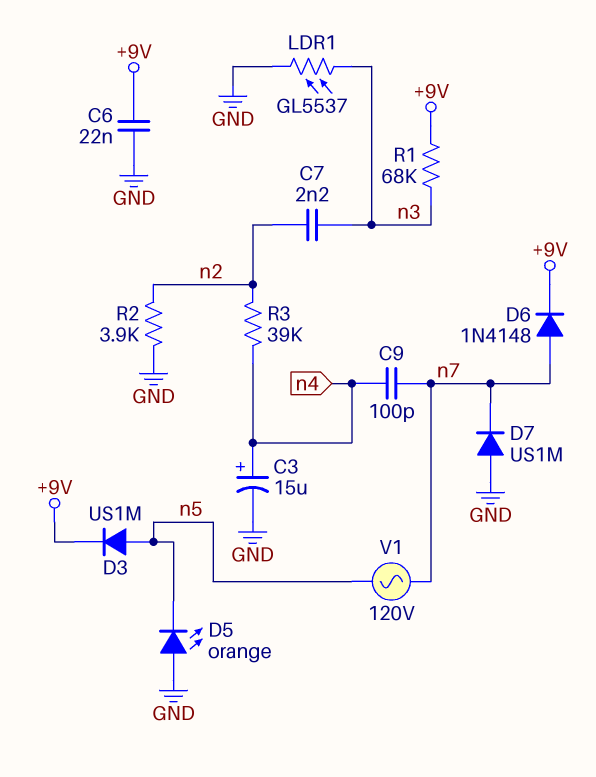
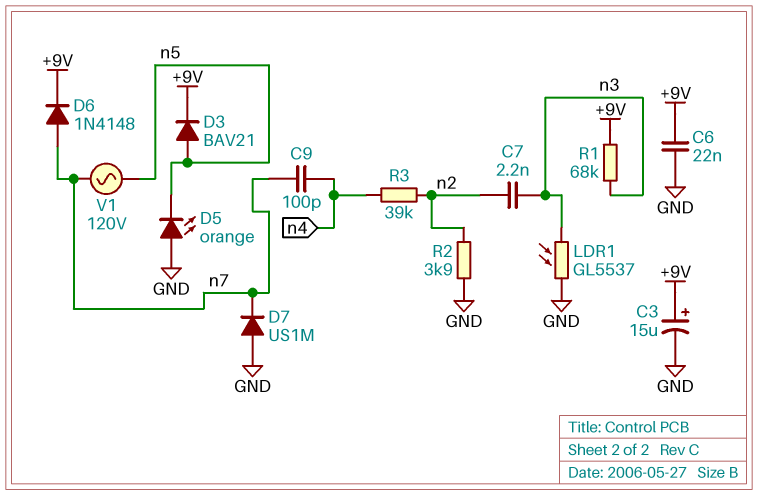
C3: 15uF (plus n4, minus GND) -> 15uF (plus +9V, minus GND)
D3: diode US1M (A n5, K +9V) -> diode BAV21 (A n5, K +9V)

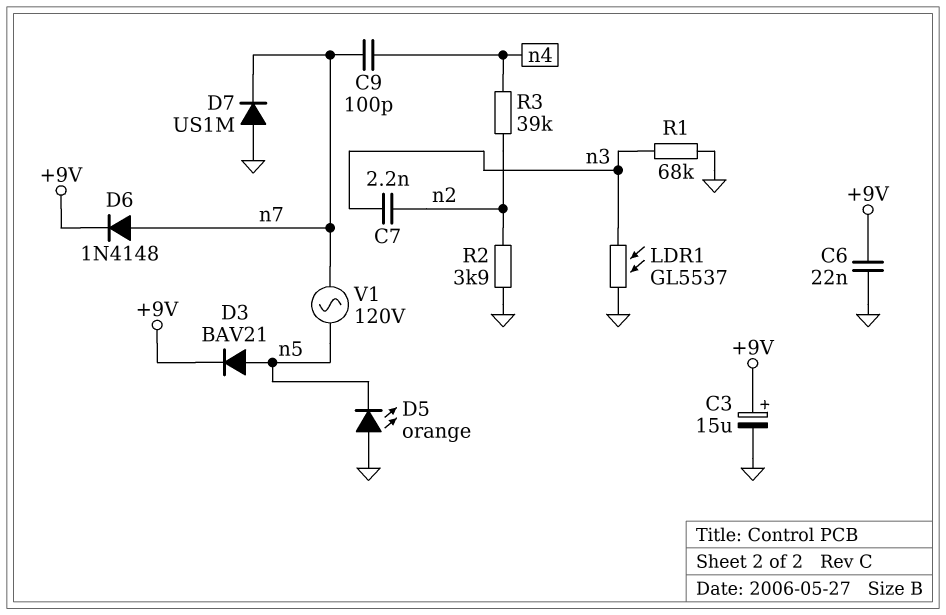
R1: 68k (+9V, n3) -> 68k (GND, n3)

